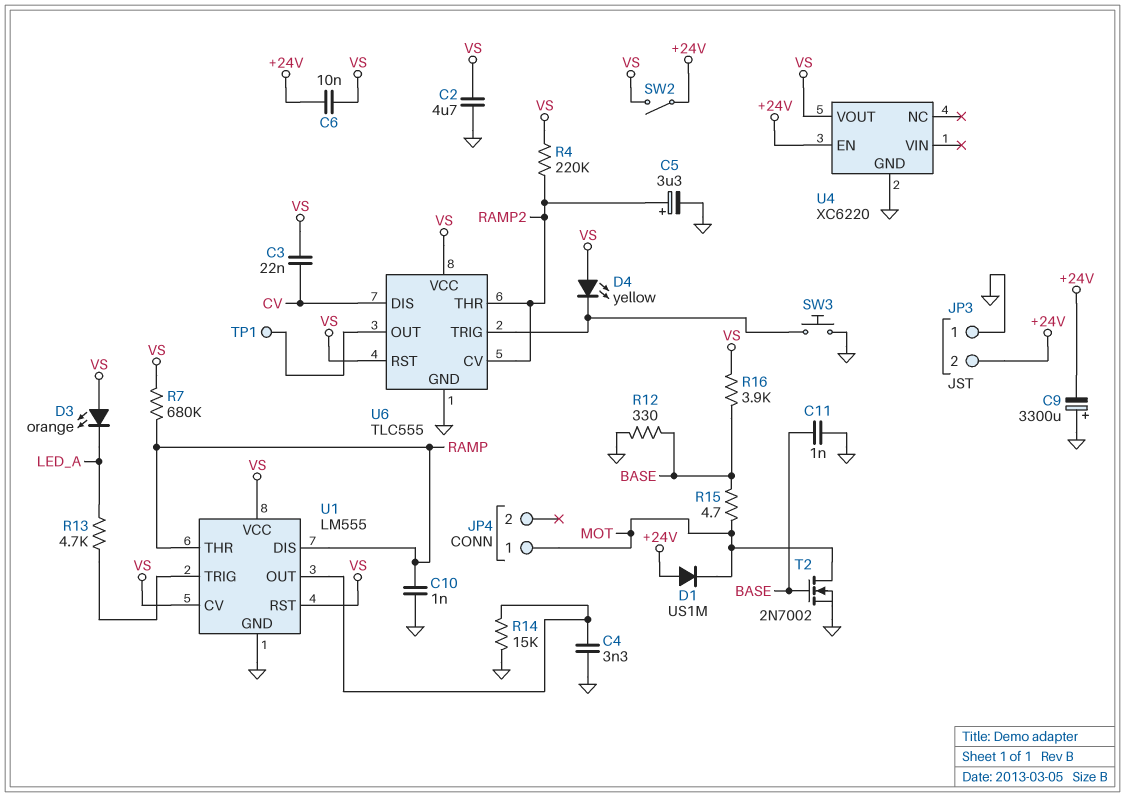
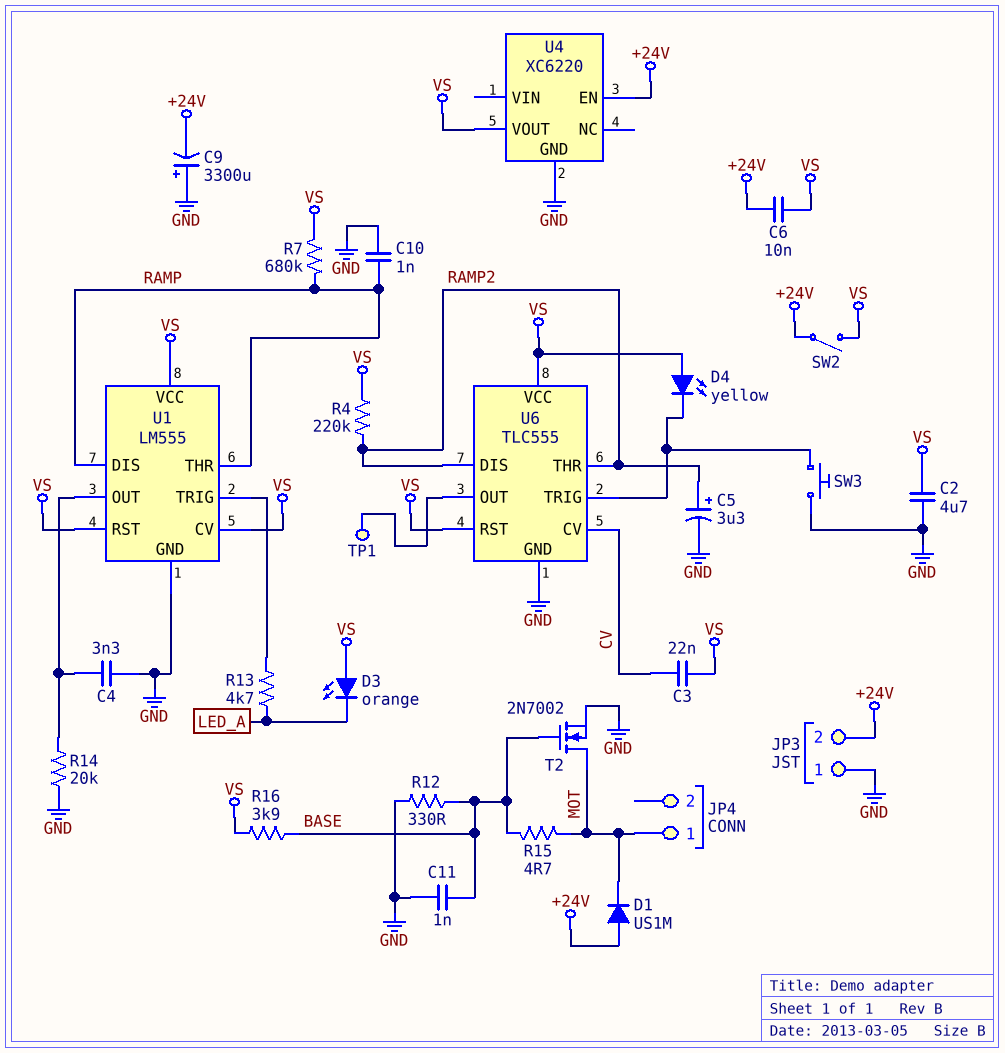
R14: 15k (GND, U1/OUT) -> 20k (GND, U1/OUT)
U6 pin CV: RAMP2 -> CV
U6 pin DIS: CV -> RAMP2

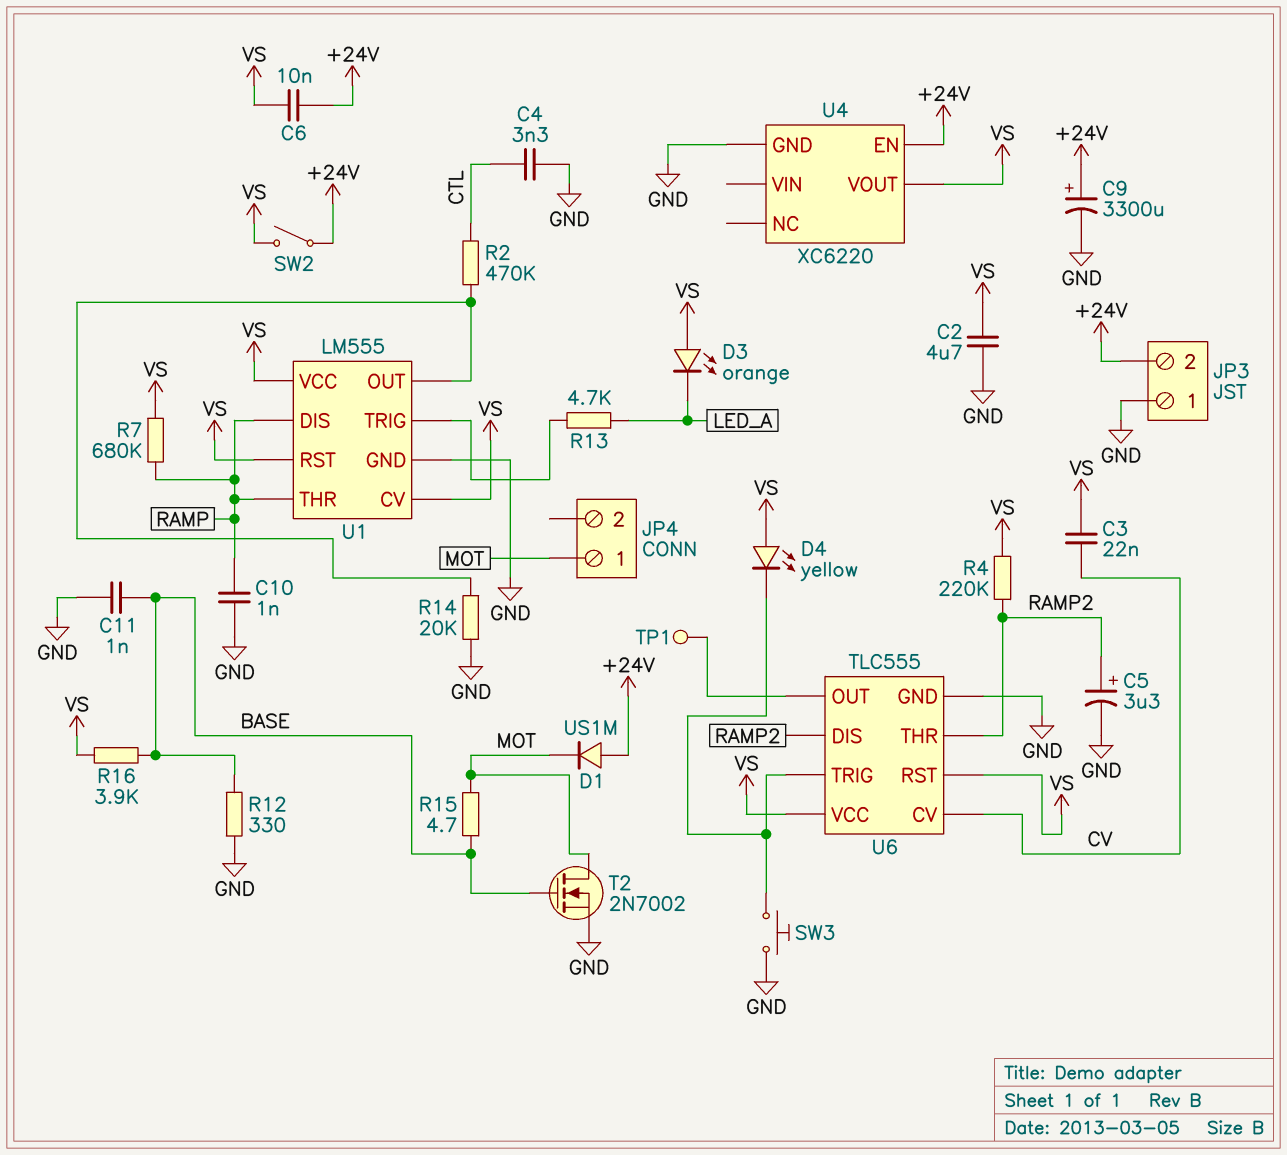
C4: 3.3nF (GND, U1/OUT) -> 3.3nF (CTL, GND)
C9: 3300uF (plus GND, minus +24V) -> 3300uF (plus +24V, minus GND)
R2: none -> 470k (CTL, U1/OUT)

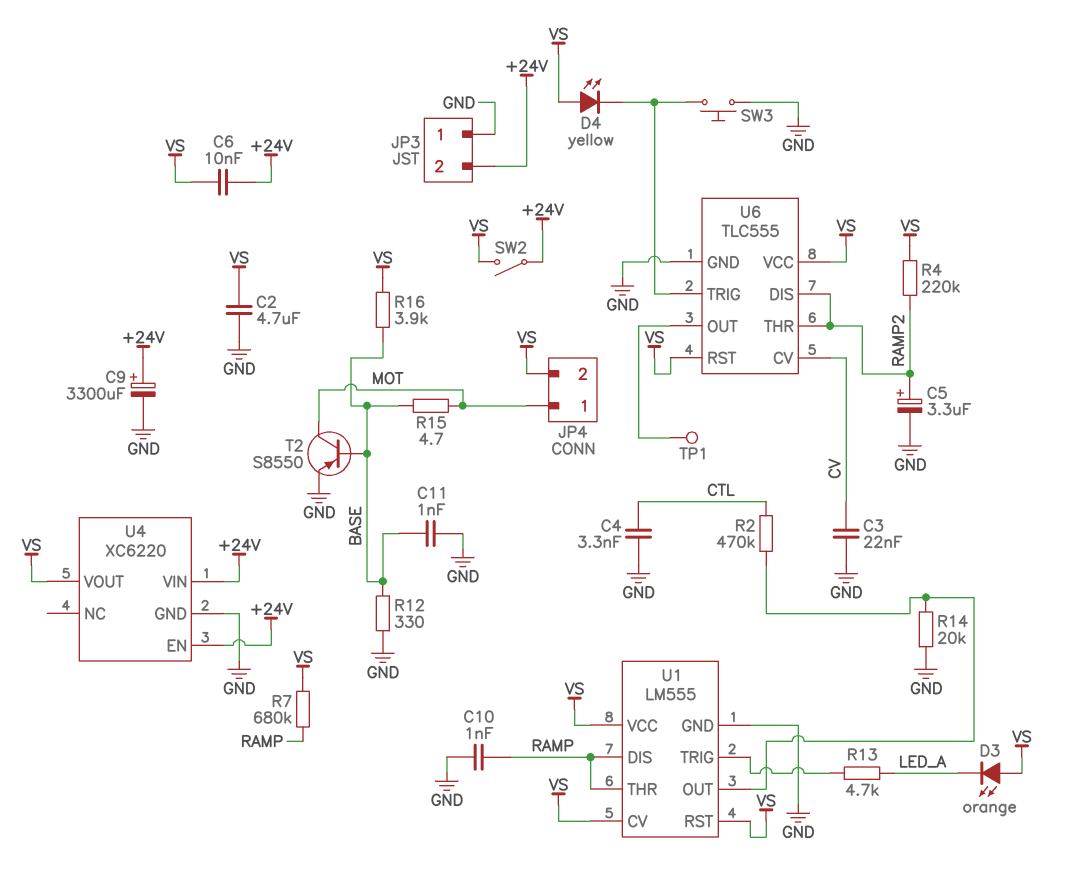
C3: 22nF (CV, VS) -> 22nF (CV, GND)
D1: diode US1M (A +24V, K MOT) -> none
JP4 pin 2: none -> VS
T2: NMOS 2N7002 (G BASE, D MOT, S GND) -> PNP S8550 (B BASE, C MOT, E GND)
U4 pin VIN: none -> +24V

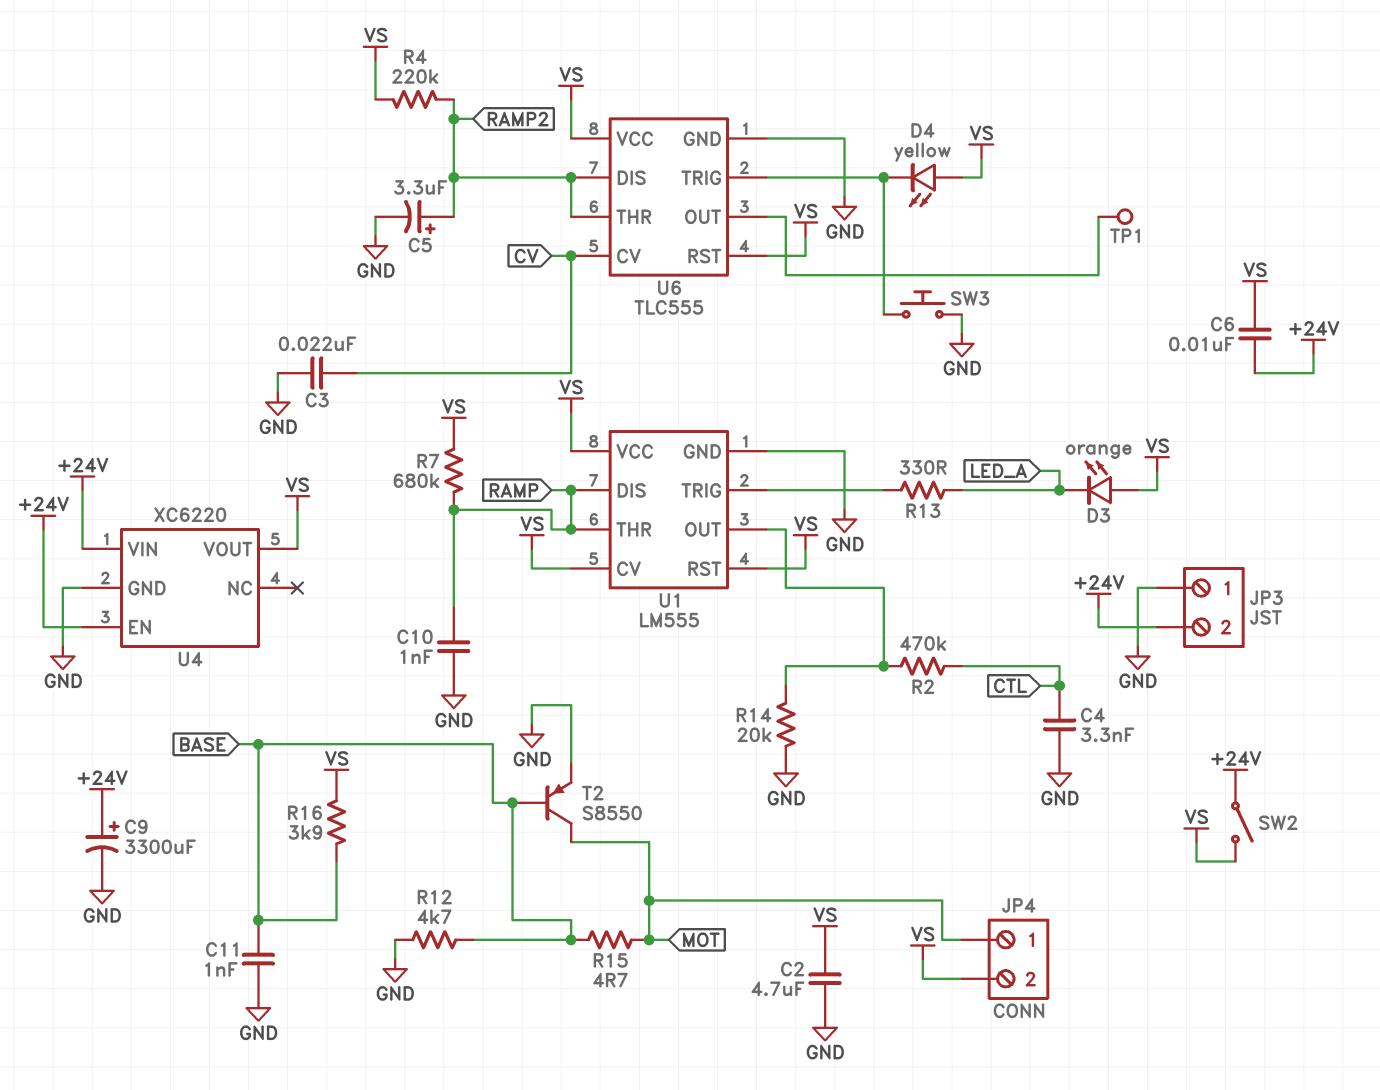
R12: 330 (BASE, GND) -> 4.7k (BASE, GND)
R13: 4.7k (LED_A, U1/TRIG) -> 330 (LED_A, U1/TRIG)

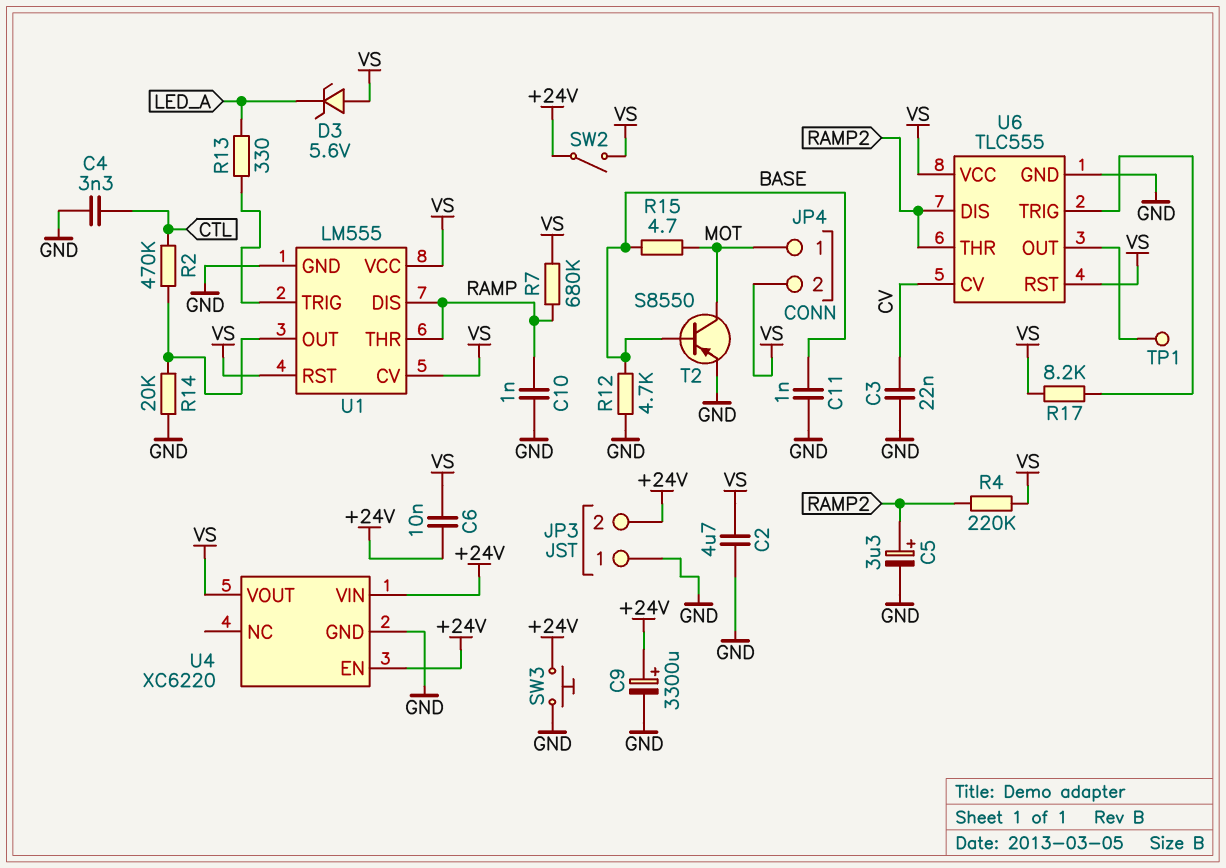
D3: LED orange (A VS, K LED_A) -> zener 5.6V (A VS, K LED_A)
D4: LED yellow (A VS, K U6/TRIG) -> none
R16: 3.9k (BASE, VS) -> none
R17: none -> 8.2k (U6/TRIG, VS)
SW3: button (GND, U6/TRIG) -> button (+24V, GND)

